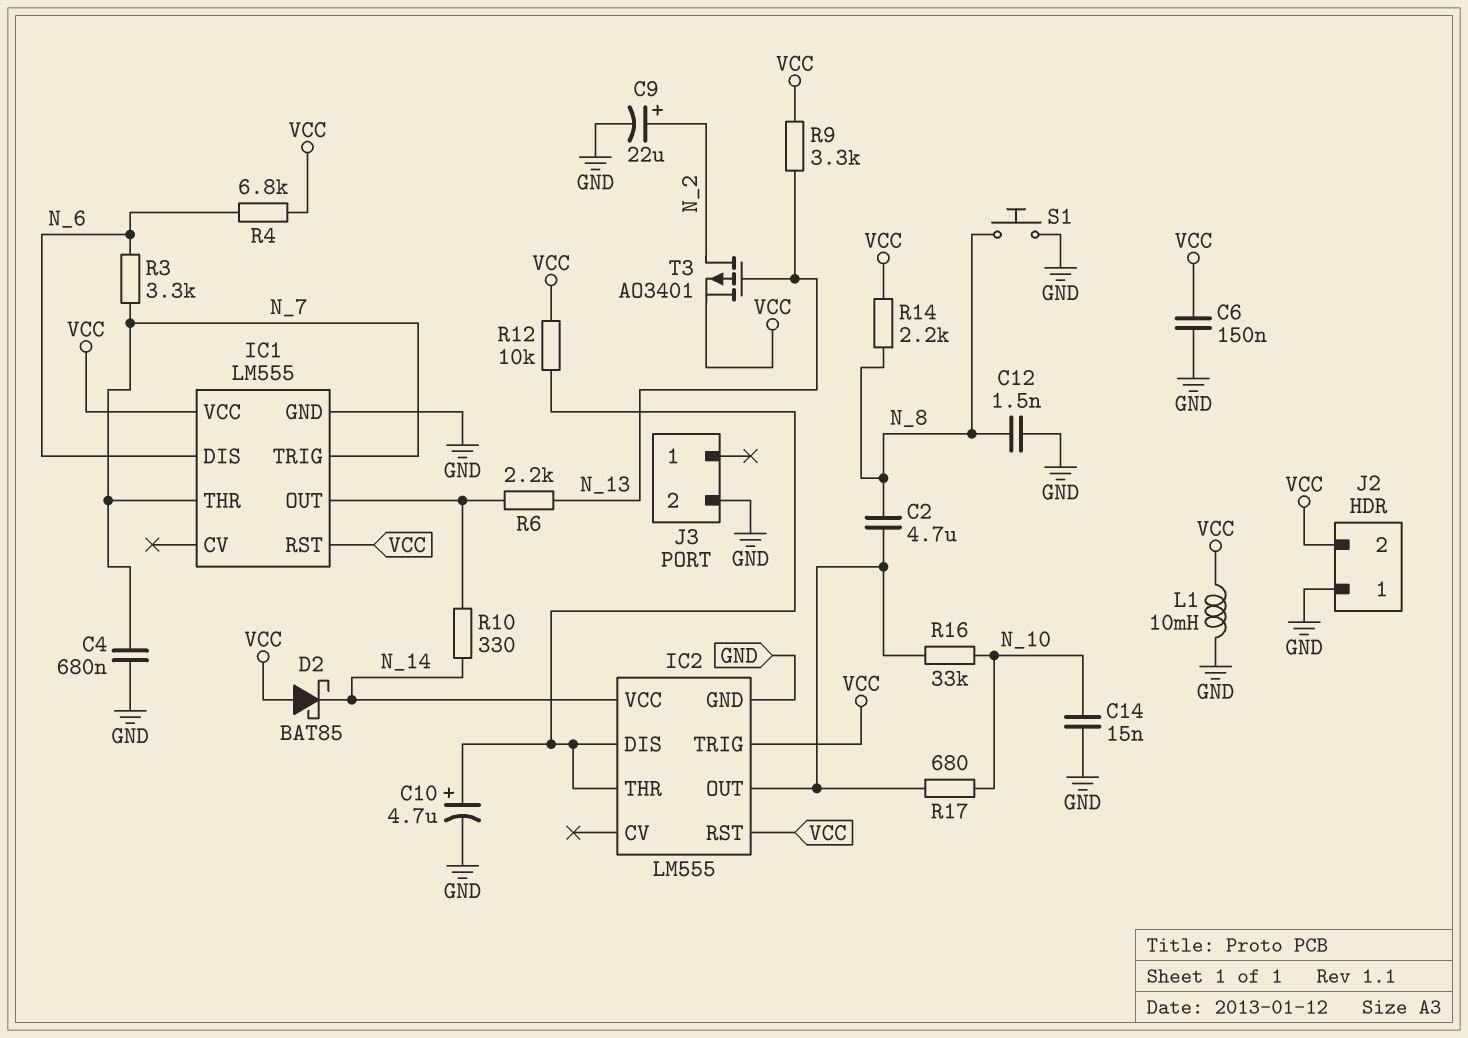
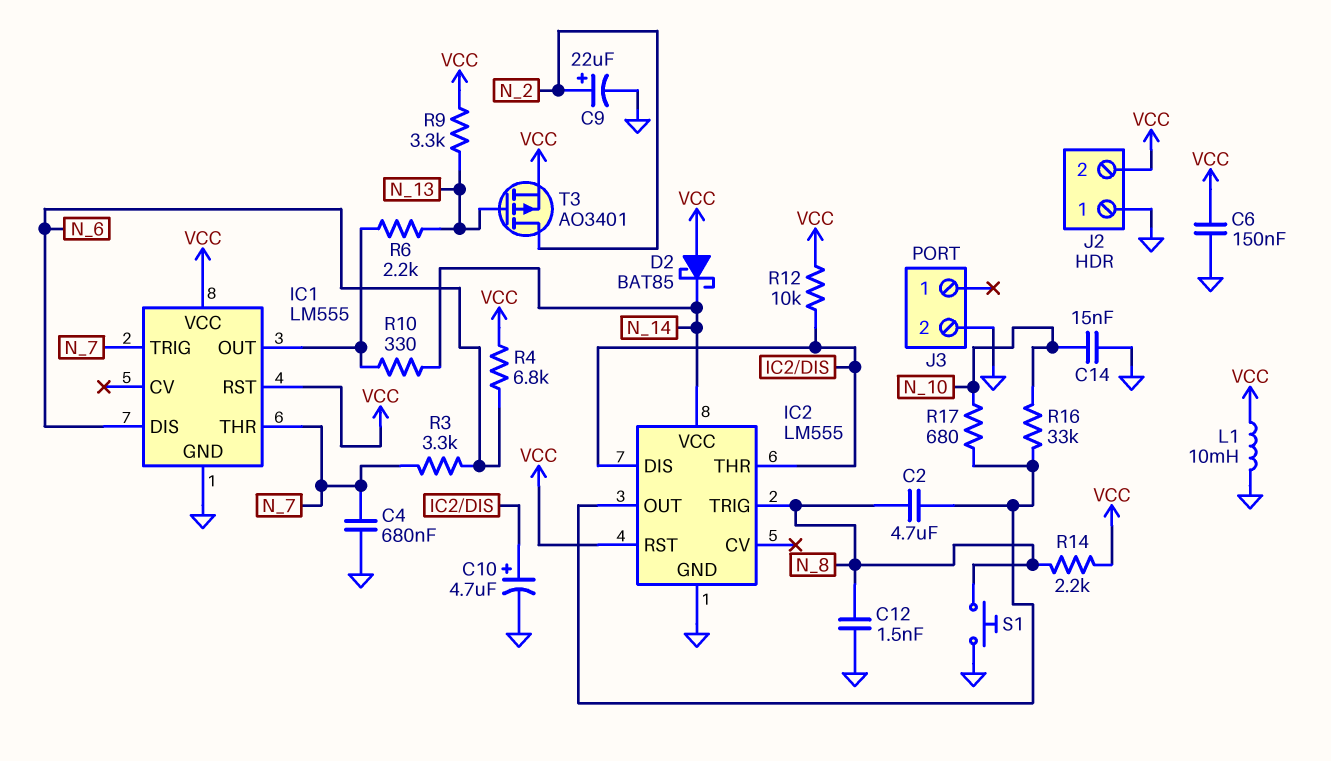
IC2 pin TRIG: VCC -> N_8

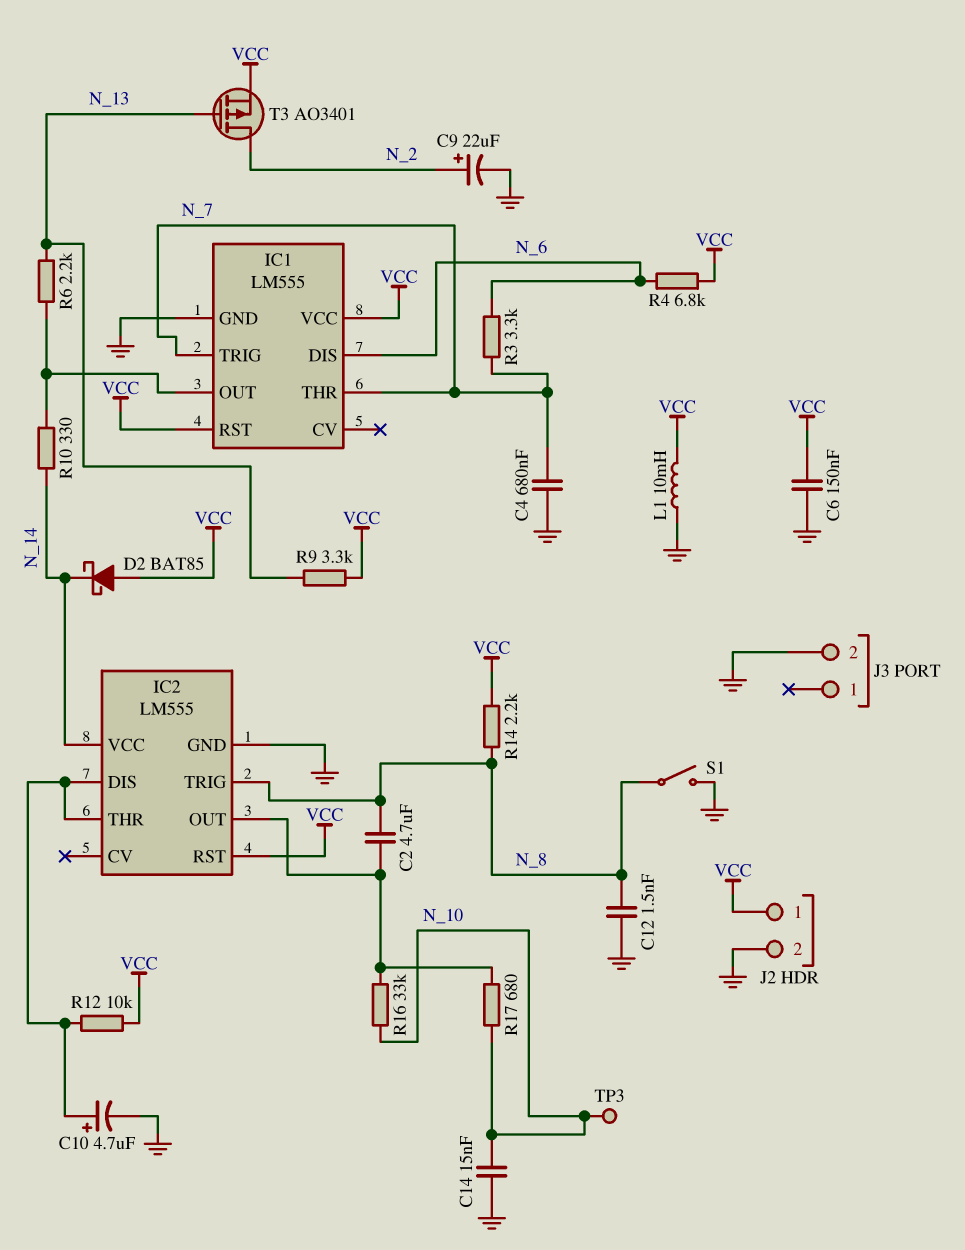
J2 pin 1: GND -> VCC
J2 pin 2: VCC -> GND
S1: button (GND, N_8) -> switch (GND, N_8)
TP3: none -> test point (N_10)

